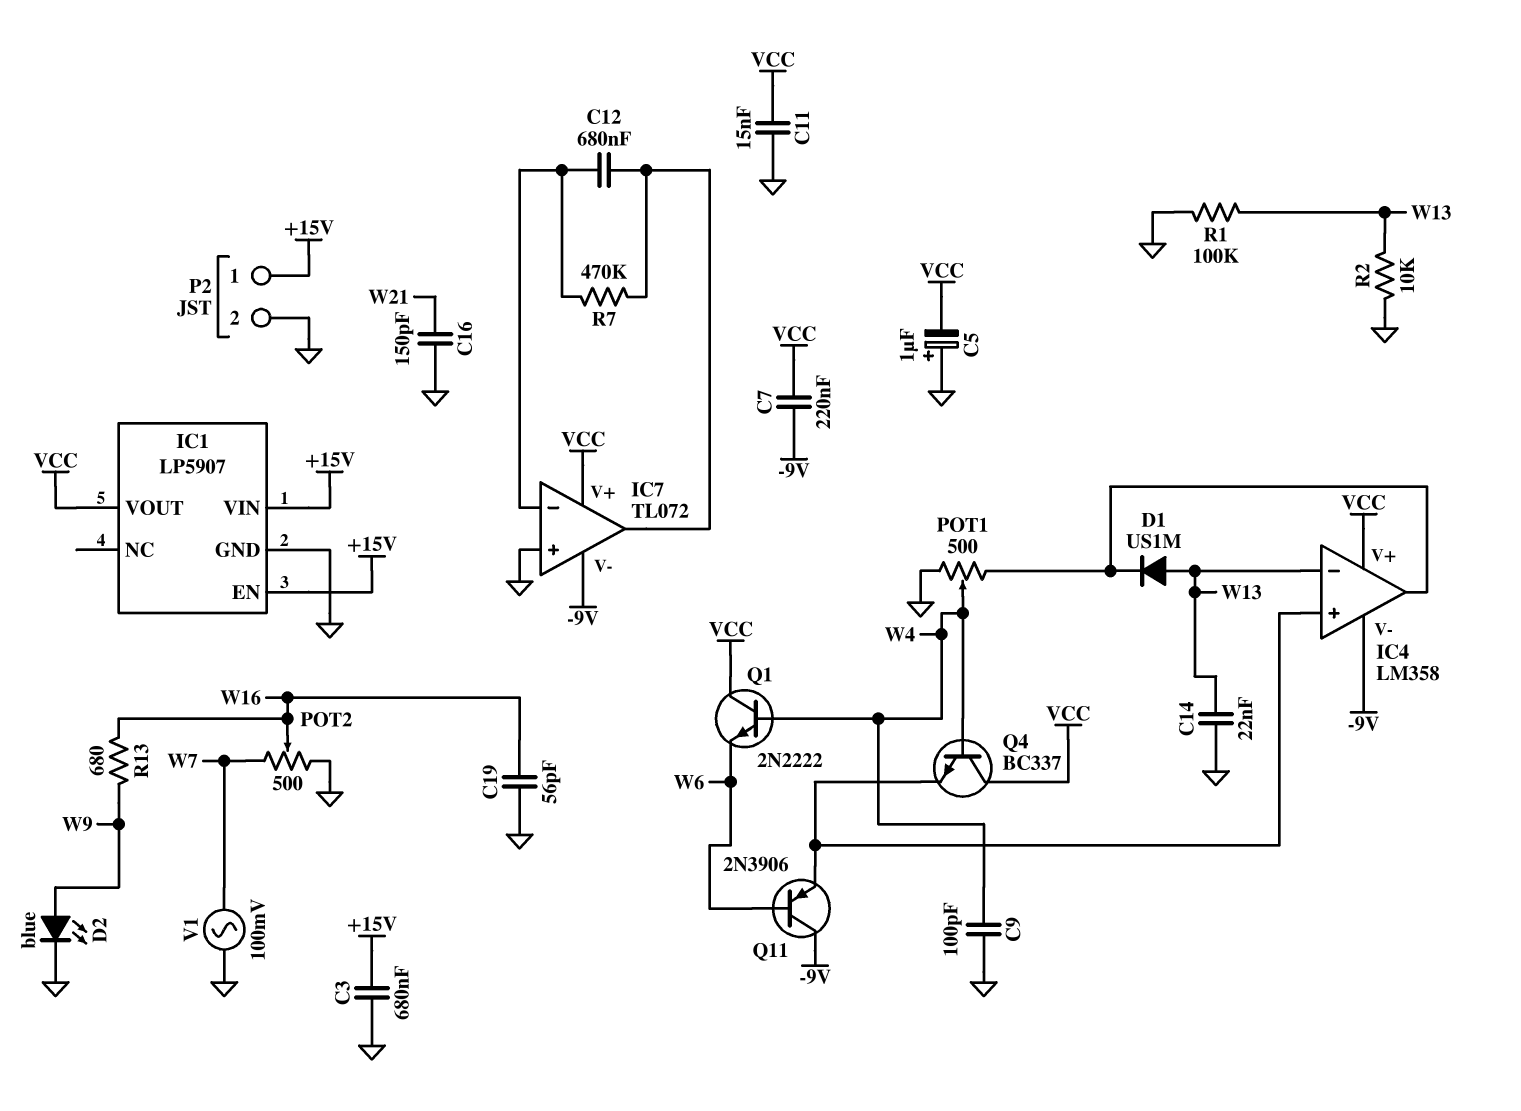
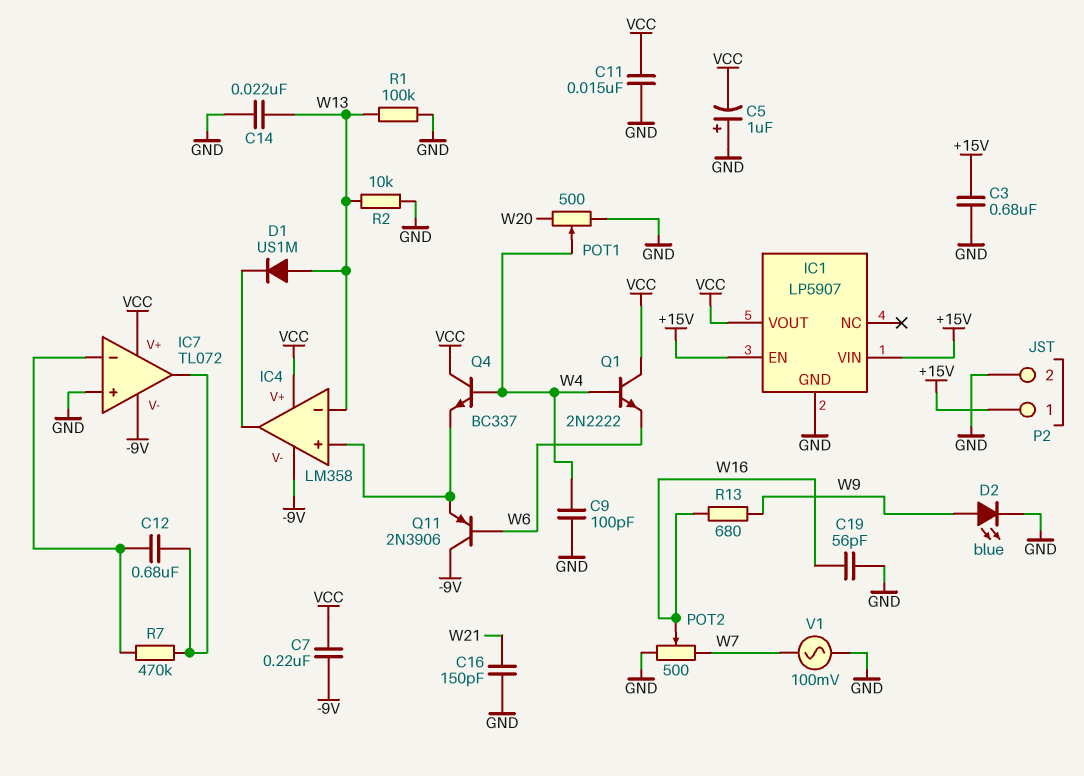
POT1: 500 (GND, IC4/out, wiper W4) -> 500 (GND, W20, wiper W4)

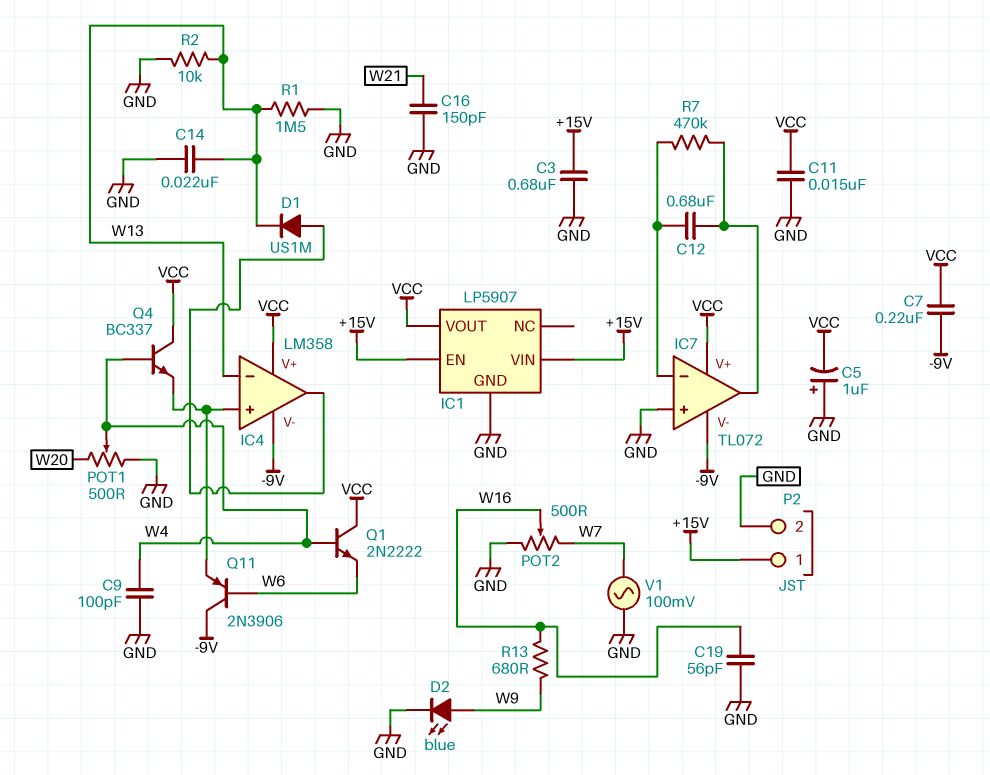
D1: diode US1M (A W13, K IC4/out) -> diode US1M (A IC4/out, K W13)
R1: 100k (GND, W13) -> 1.5M (GND, W13)

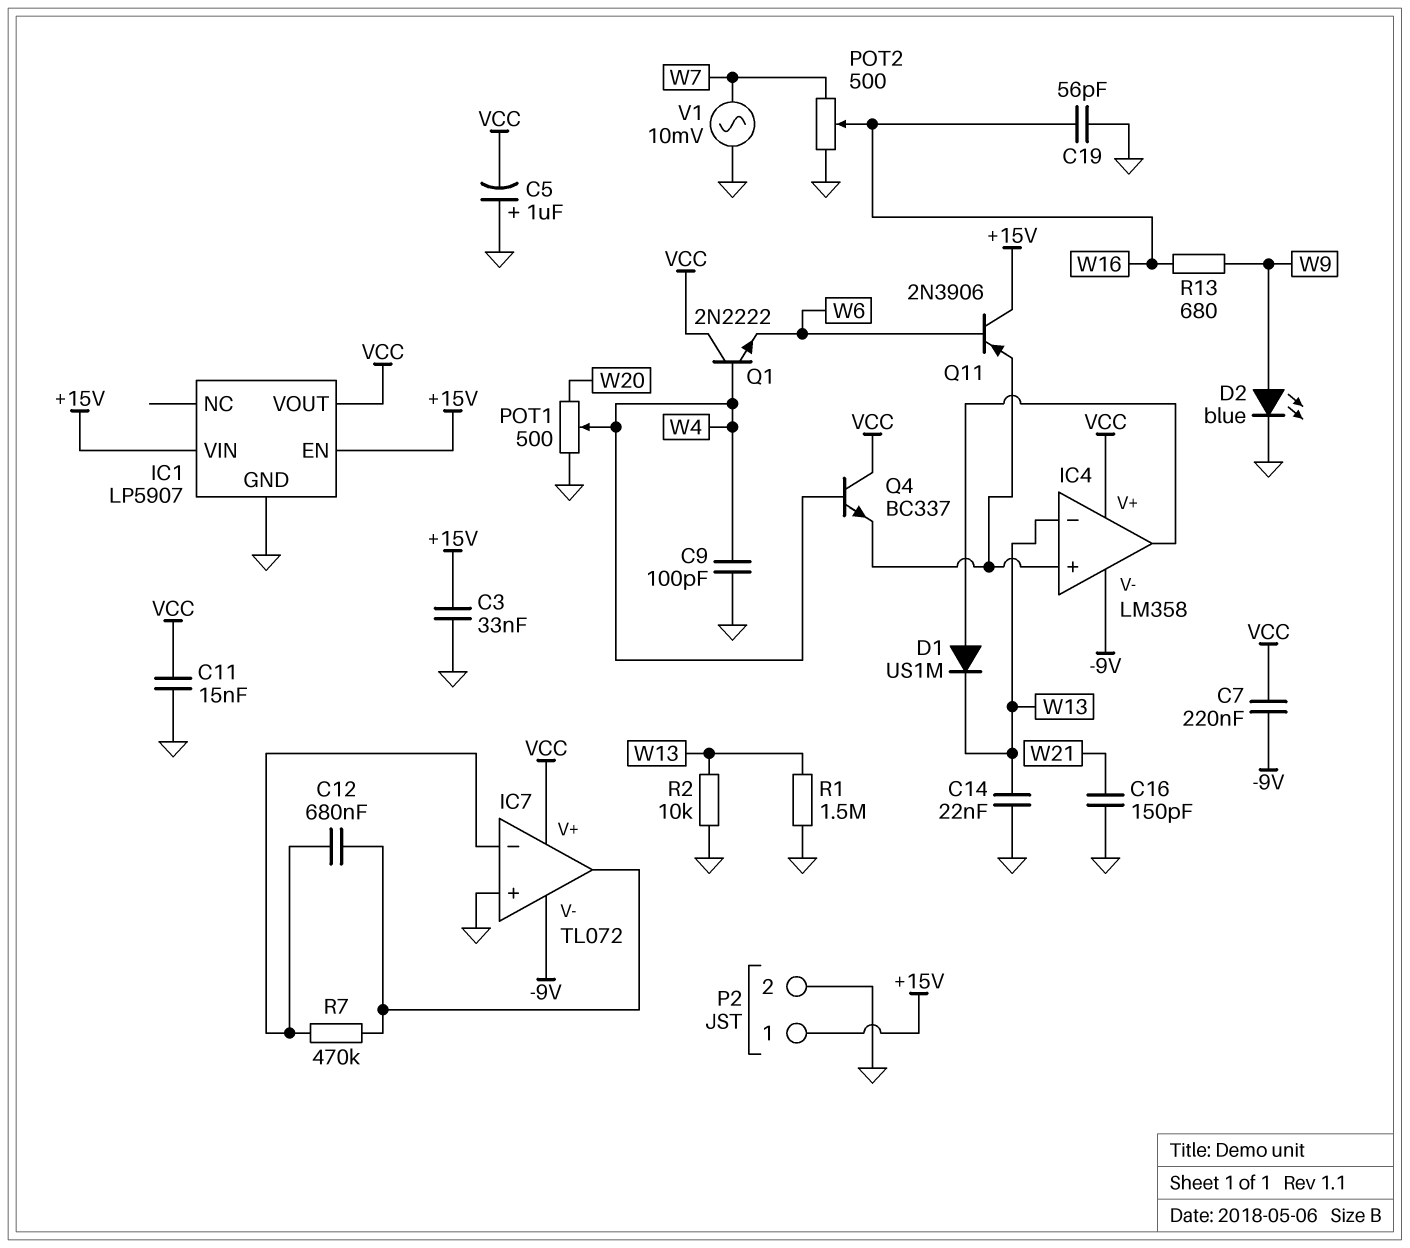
C3: 680nF (+15V, GND) -> 33nF (+15V, GND)
Q11: PNP 2N3906 (B W6, C -9V, E IC4/in+) -> PNP 2N3906 (B W6, C +15V, E IC4/in+)
V1: AC 100mV (GND, W7) -> AC 10mV (GND, W7)

